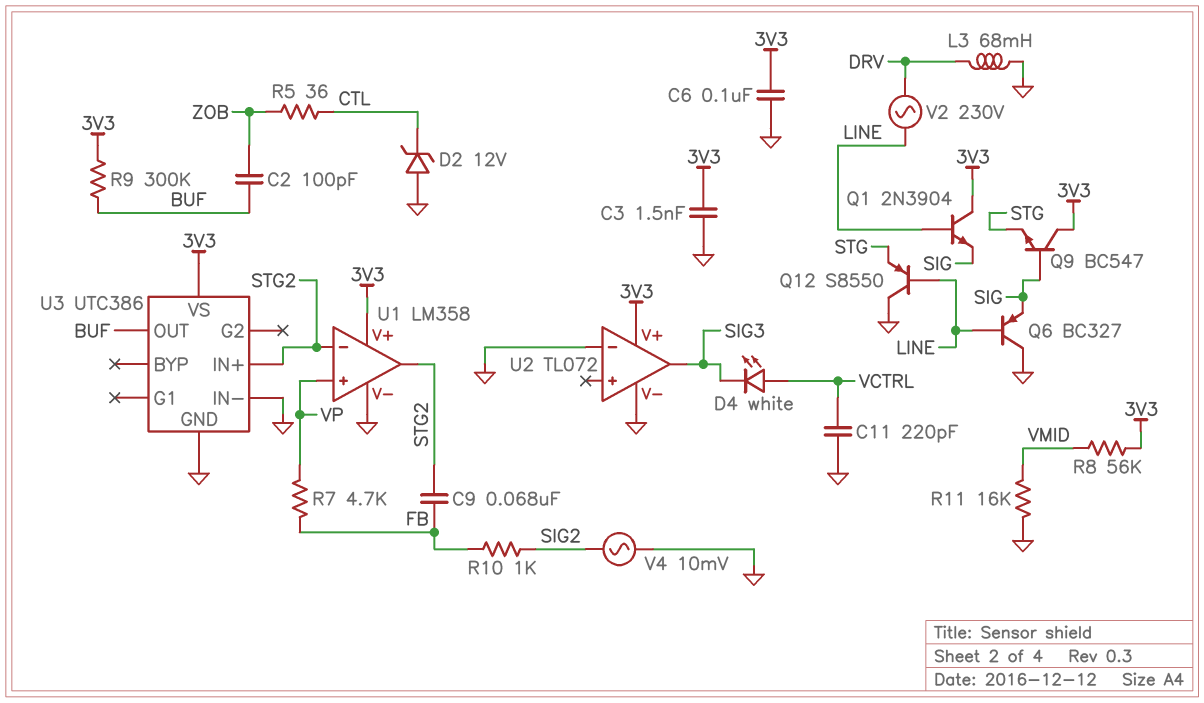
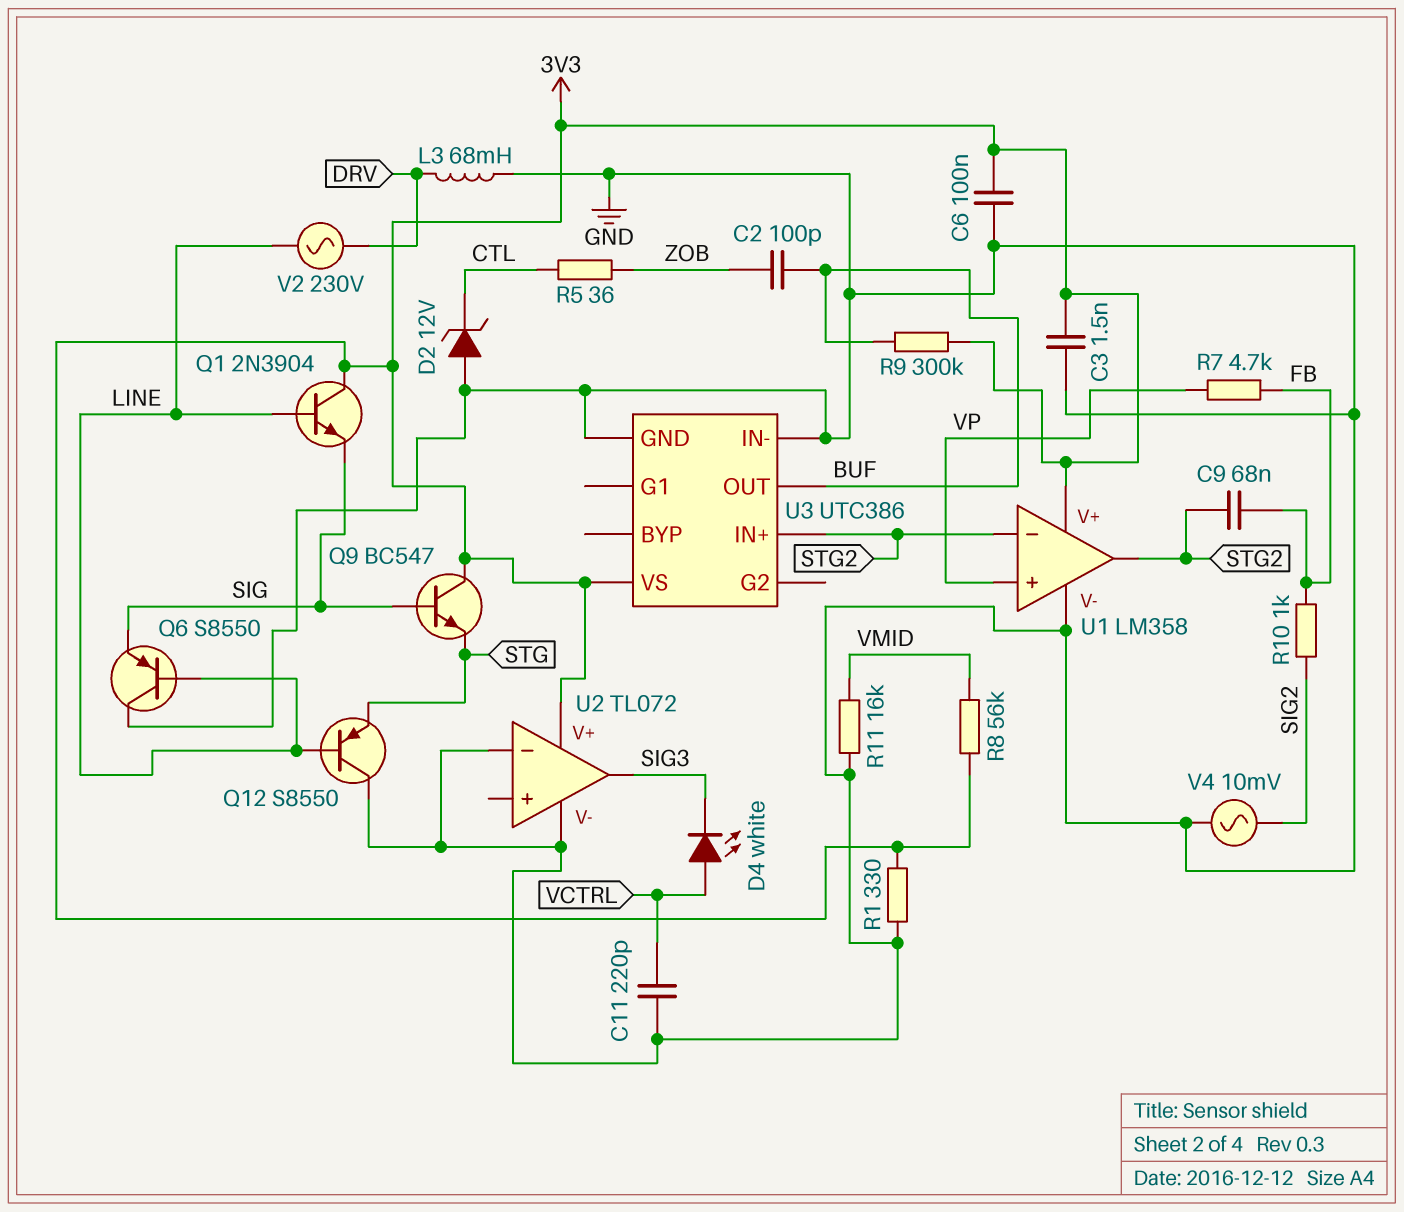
Q6: PNP BC327 (B LINE, C GND, E SIG) -> PNP S8550 (B LINE, C GND, E SIG)
R1: none -> 330 (3V3, GND)

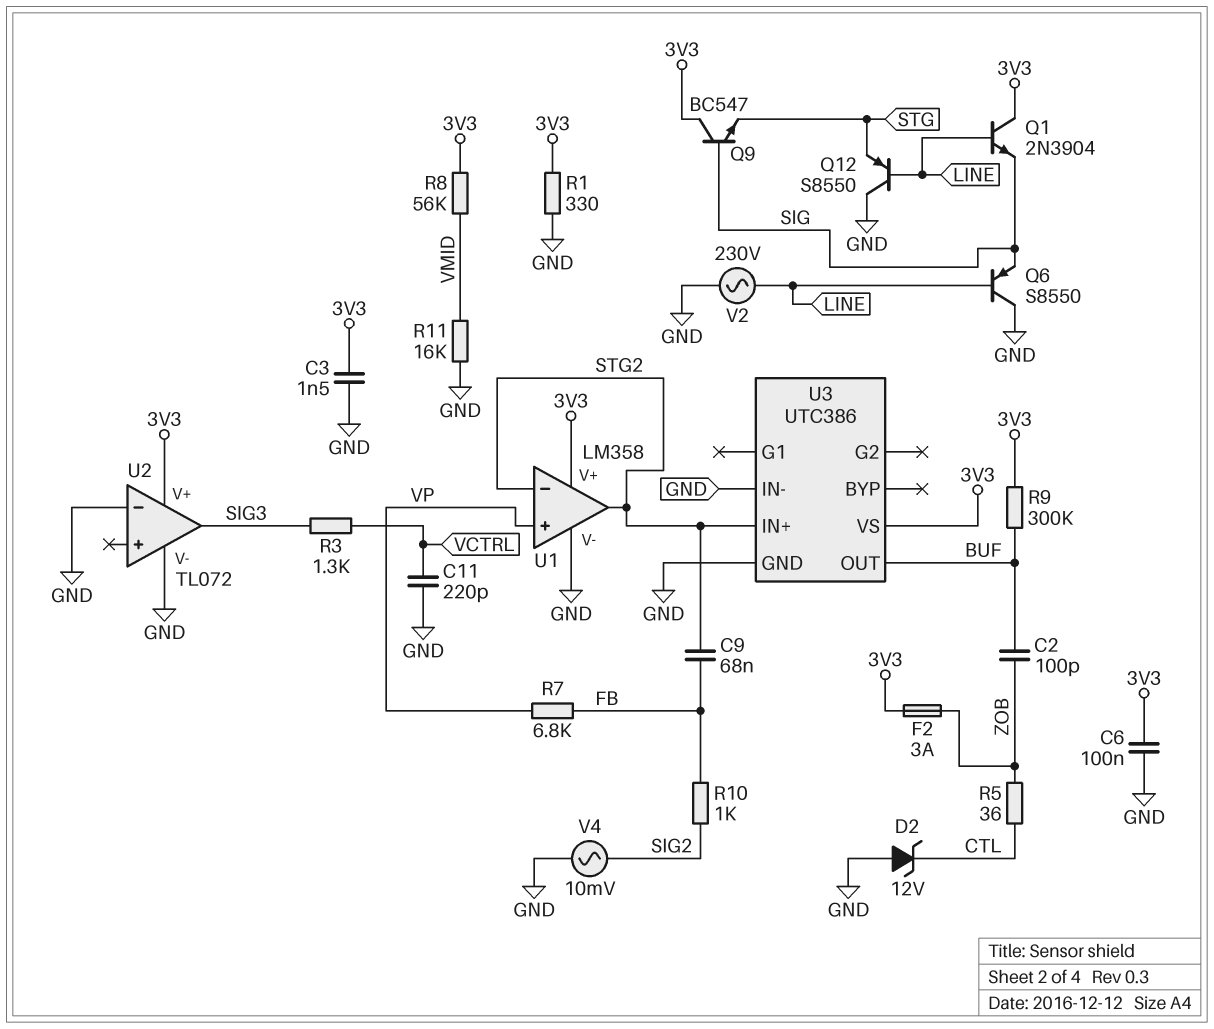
D4: LED white (A VCTRL, K SIG3) -> none
F2: none -> 3A (3V3, ZOB)
L3: 68mH (DRV, GND) -> none
R3: none -> 1.3k (SIG3, VCTRL)
R7: 4.7k (FB, VP) -> 6.8k (FB, VP)
V2: AC 230V (DRV, LINE) -> AC 230V (GND, LINE)

